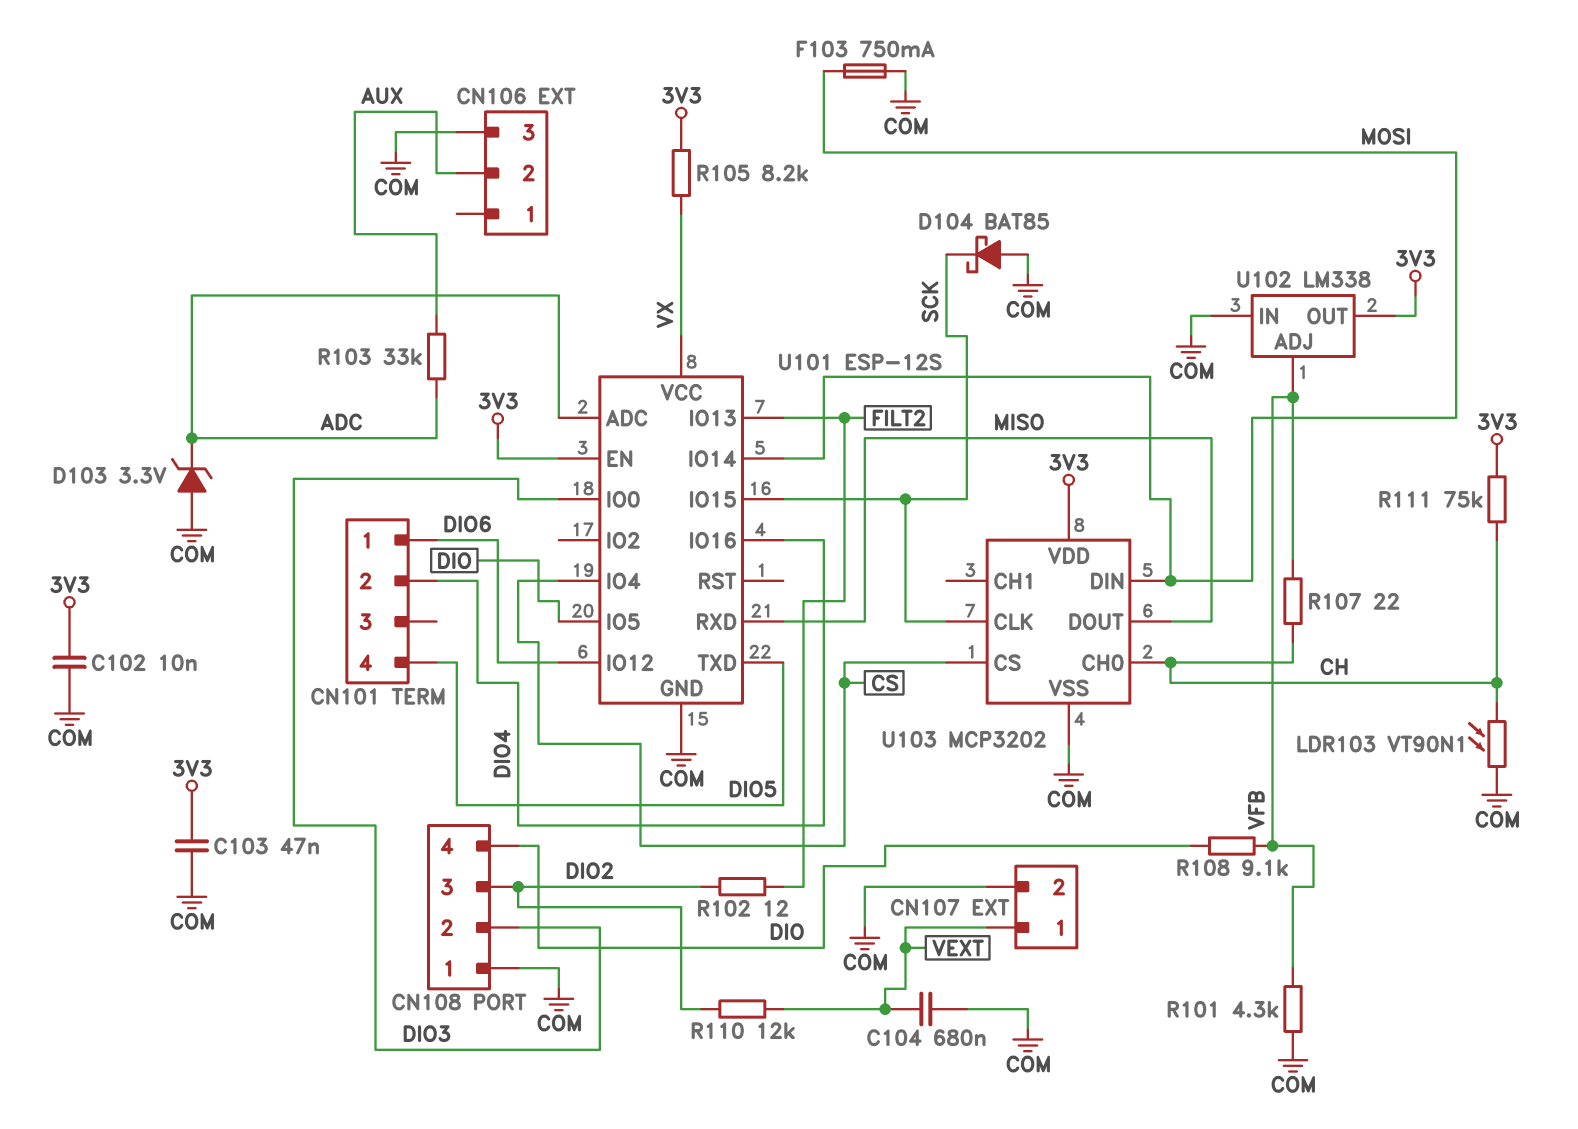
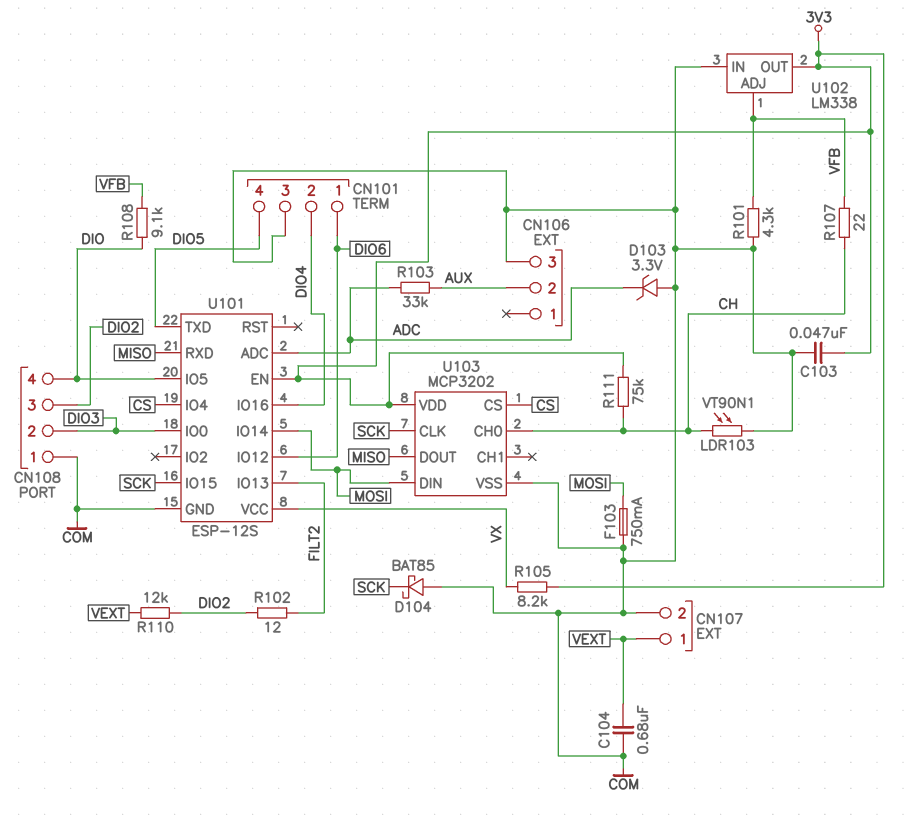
C102: 10nF (3V3, COM) -> none
CN101 pin 3: none -> COM

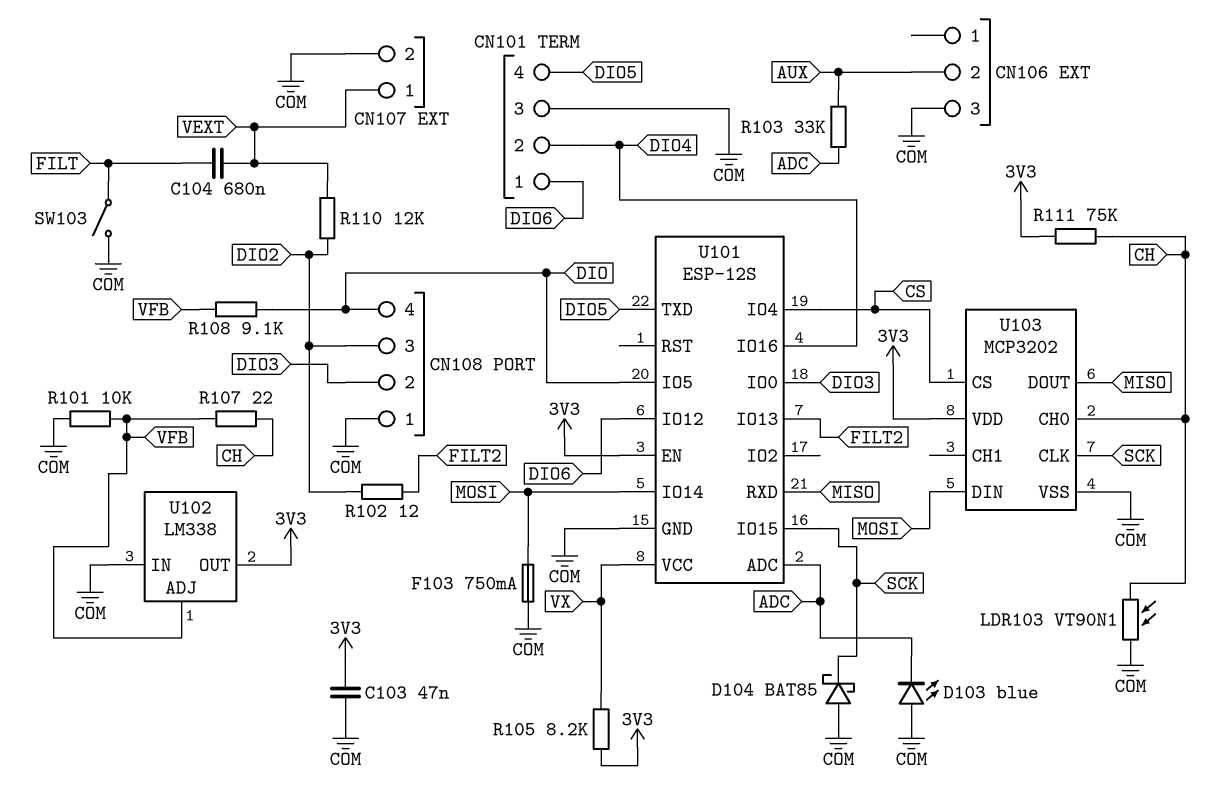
C104: 680nF (COM, VEXT) -> 680nF (FILT, VEXT)
D103: zener 3.3V (A COM, K ADC) -> LED blue (A COM, K ADC)
R101: 4.3k (COM, VFB) -> 10k (COM, VFB)
SW103: none -> switch (COM, FILT)

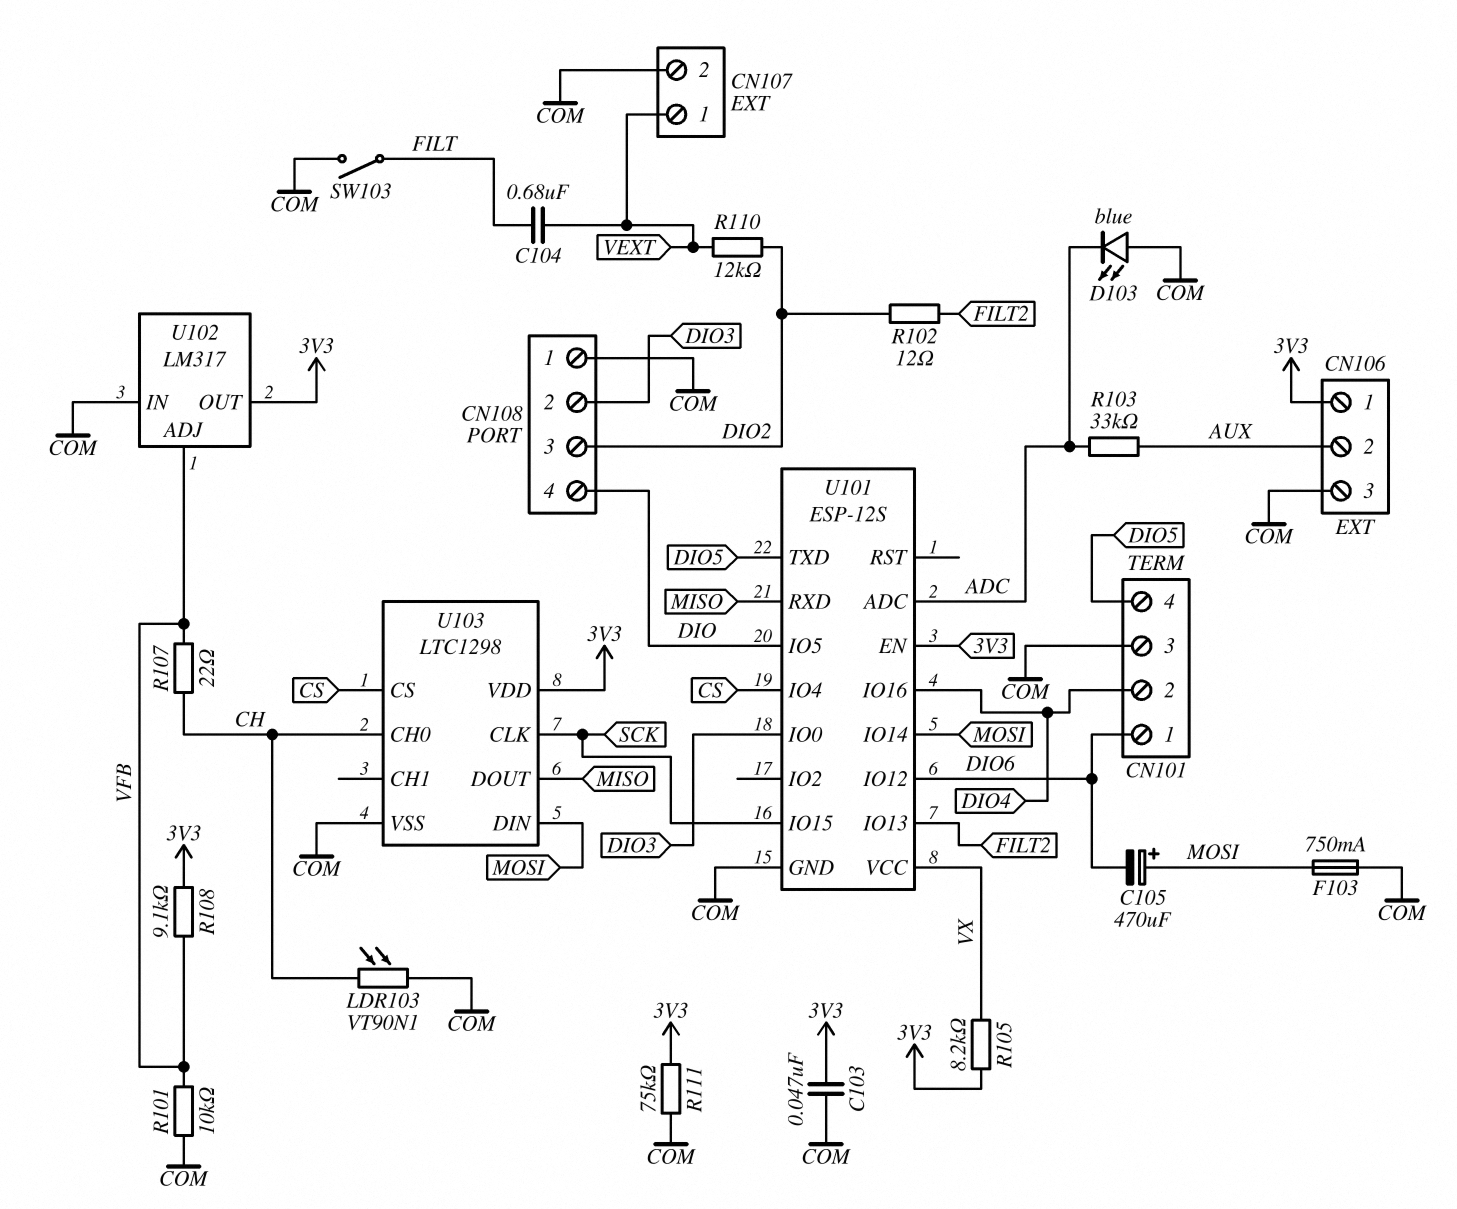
C105: none -> 470uF (plus MOSI, minus DIO6)
CN106 pin 1: none -> 3V3
D104: schottky BAT85 (A COM, K SCK) -> none
R108: 9.1k (DIO, VFB) -> 9.1k (3V3, VFB)
R111: 75k (3V3, CH) -> 75k (3V3, COM)
U102: LM338 -> LM317
U103: MCP3202 -> LTC1298

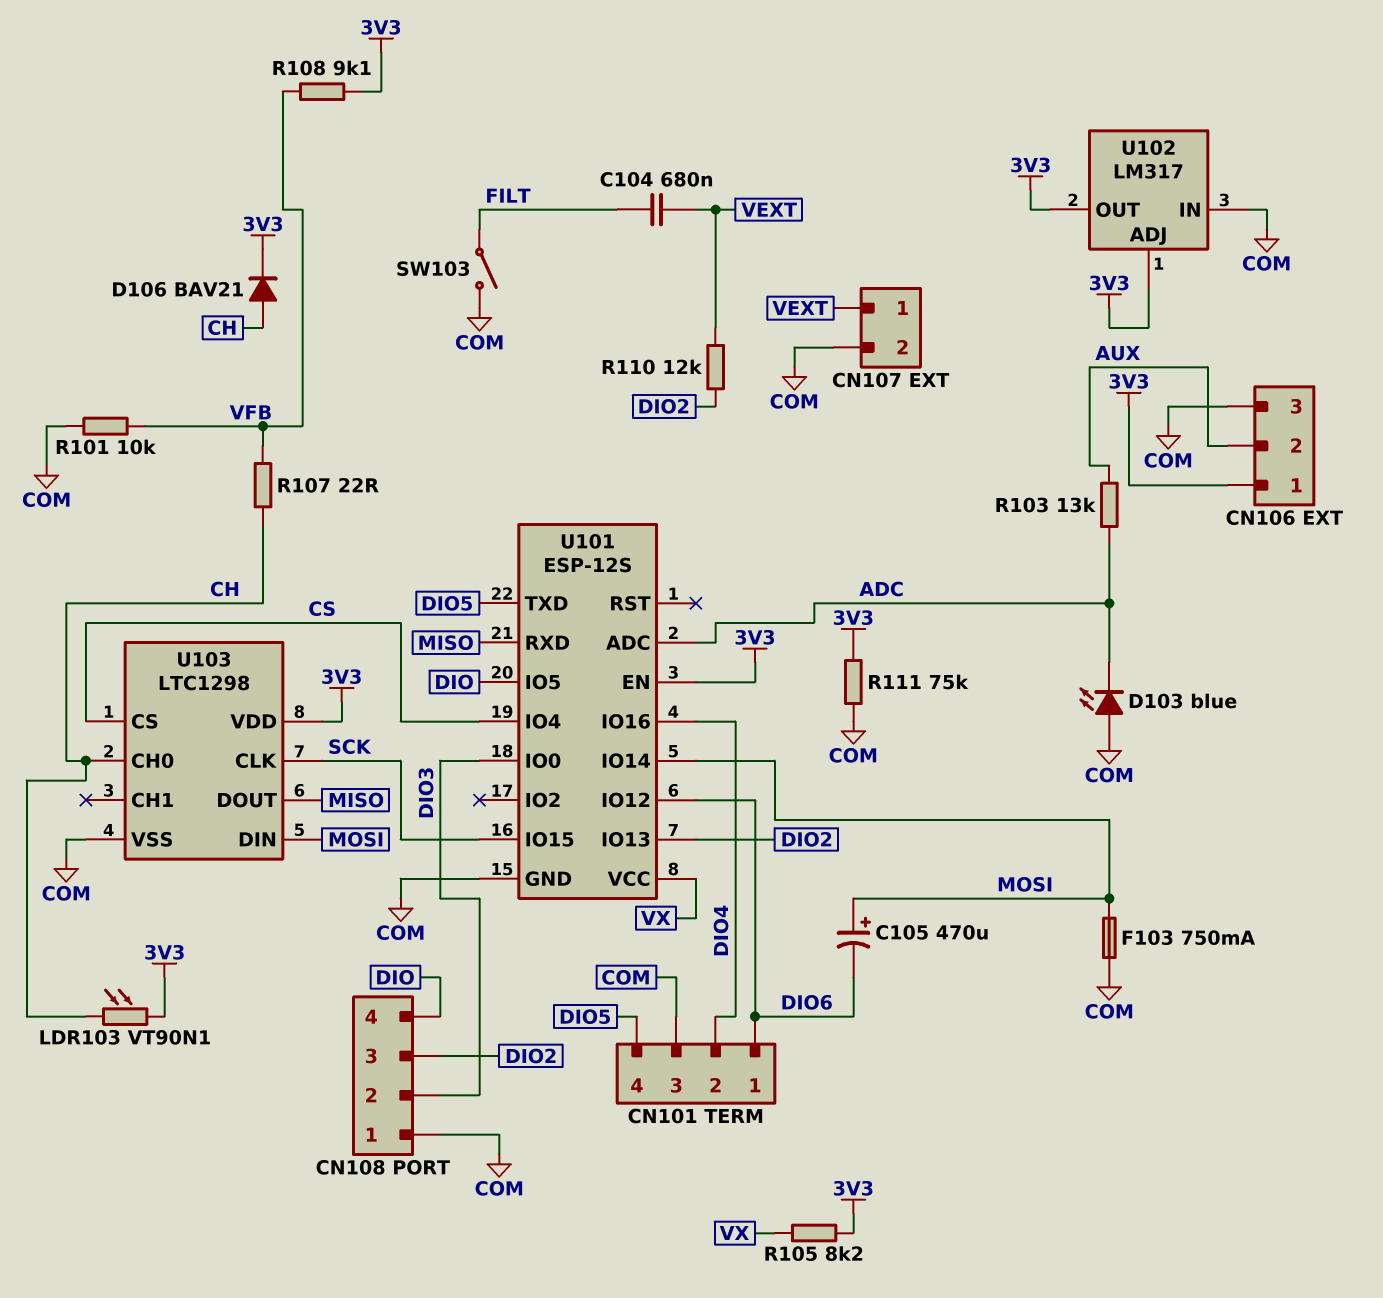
C103: 47nF (3V3, COM) -> none
D106: none -> diode BAV21 (A CH, K 3V3)
LDR103: VT90N1 (CH, COM) -> VT90N1 (3V3, CH)
R102: 12 (DIO2, FILT2) -> none
R103: 33k (ADC, AUX) -> 13k (ADC, AUX)
U101 pin IO13: FILT2 -> DIO2
U102 pin ADJ: VFB -> 3V3

